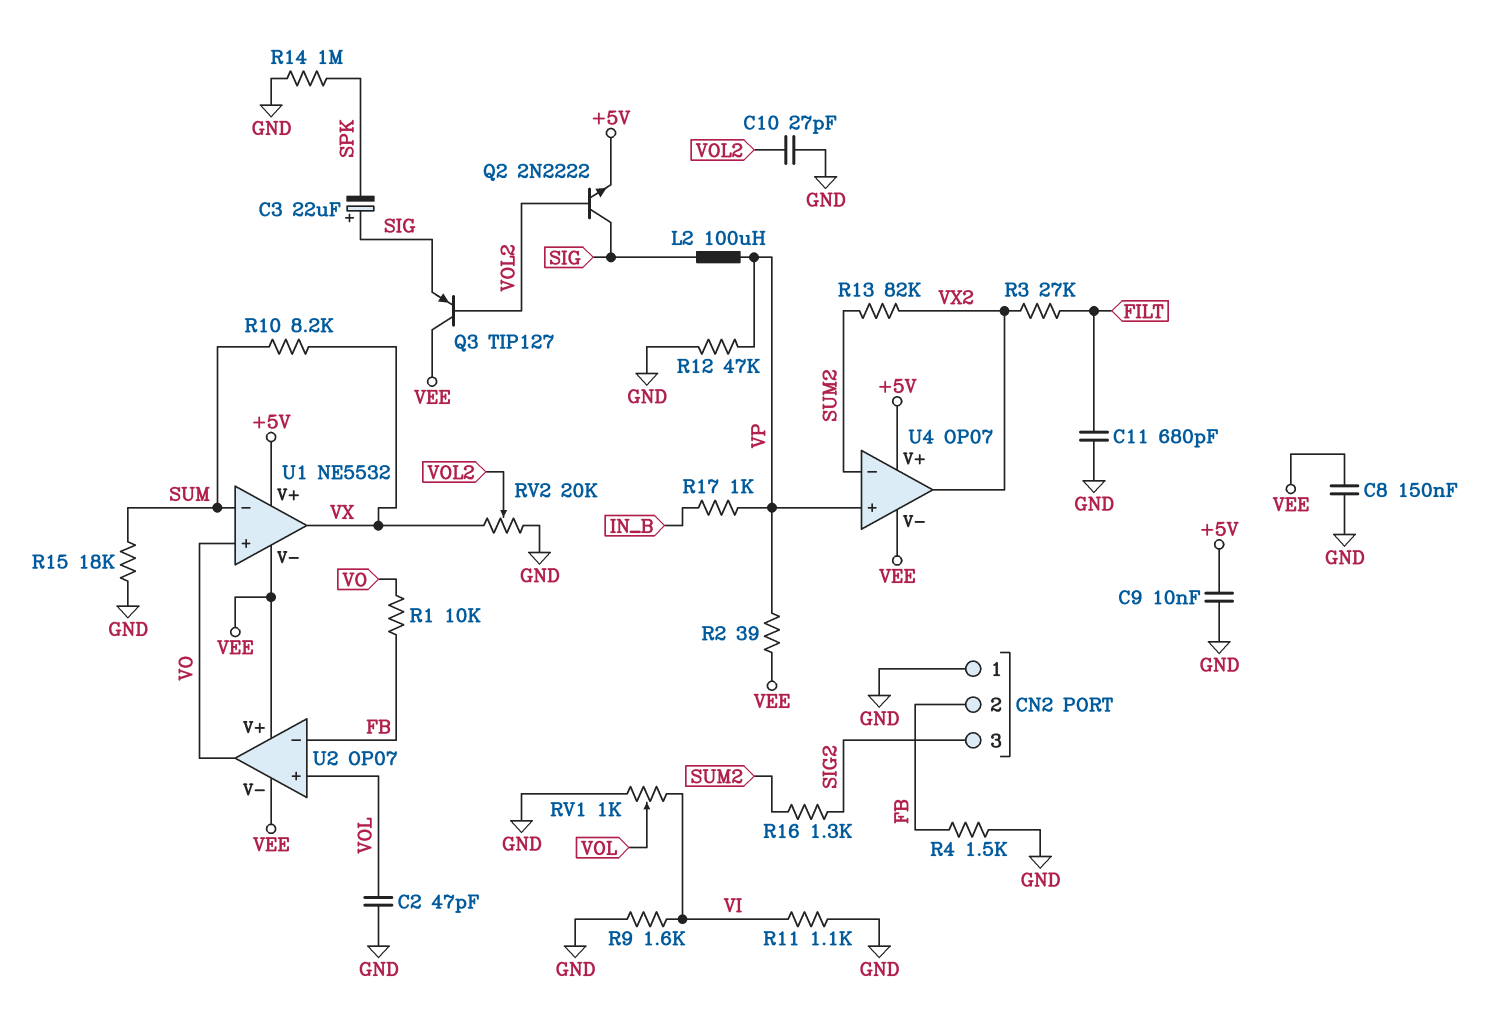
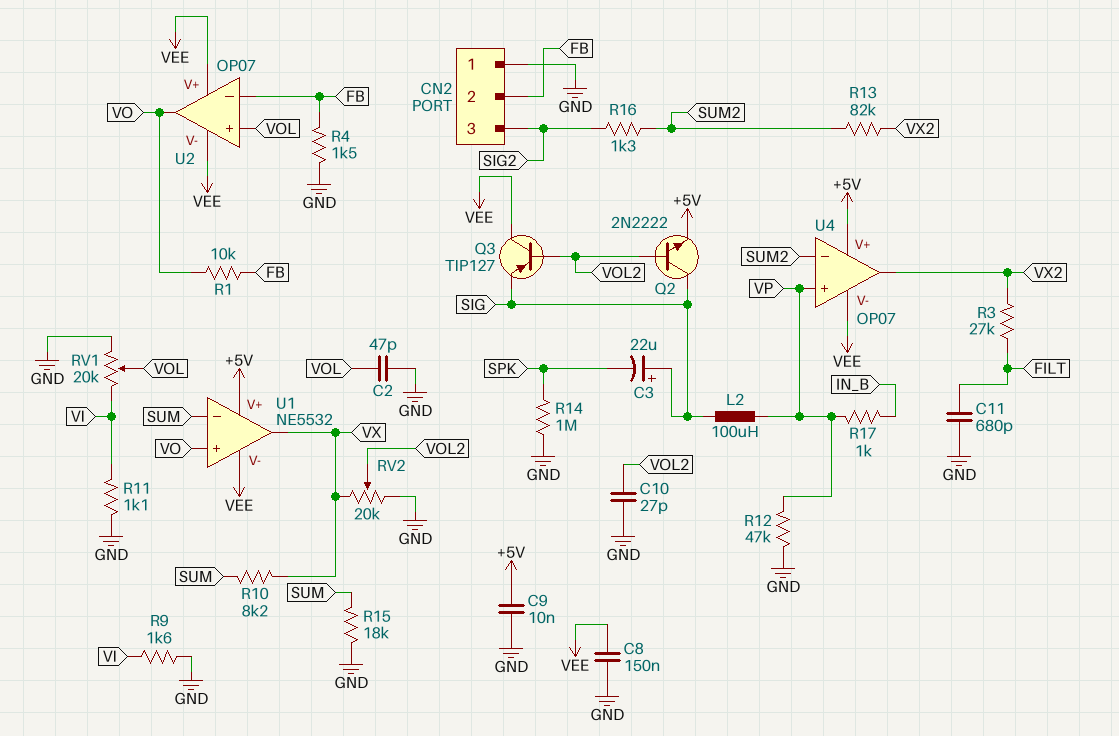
R2: 39 (VEE, VP) -> none
RV1: 1k (GND, VI, wiper VOL) -> 20k (GND, VI, wiper VOL)

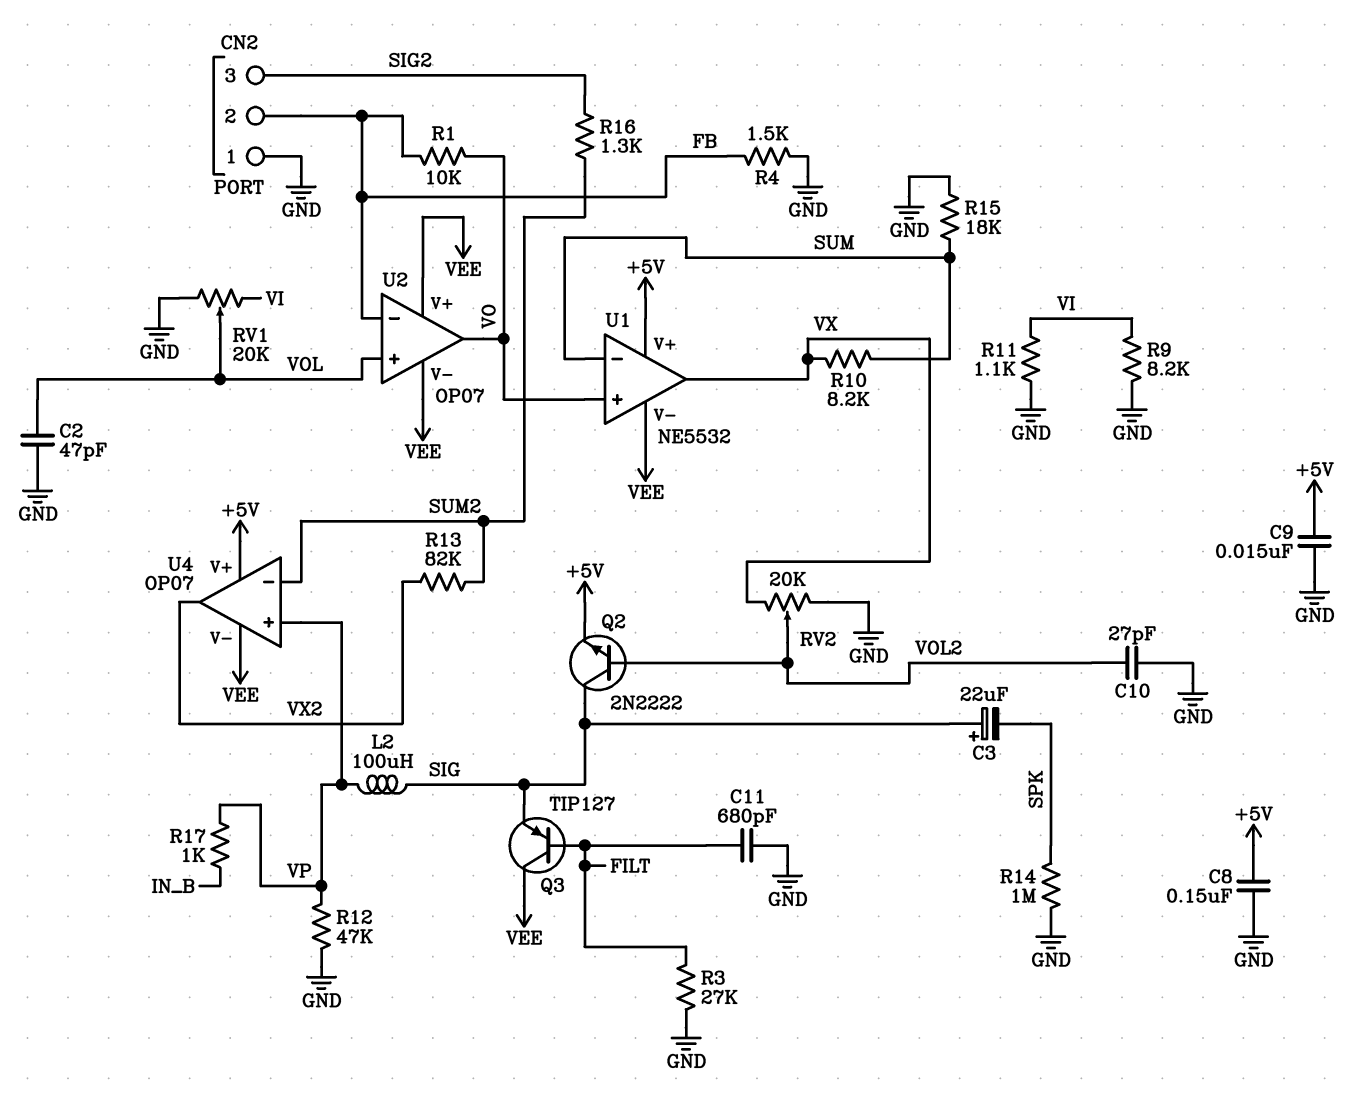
C8: 150nF (GND, VEE) -> 150nF (+5V, GND)
C9: 10nF (+5V, GND) -> 15nF (+5V, GND)
Q3: PNP TIP127 (B VOL2, C VEE, E SIG) -> PNP TIP127 (B FILT, C VEE, E SIG)
R3: 27k (FILT, VX2) -> 27k (FILT, GND)
R9: 1.6k (GND, VI) -> 8.2k (GND, VI)

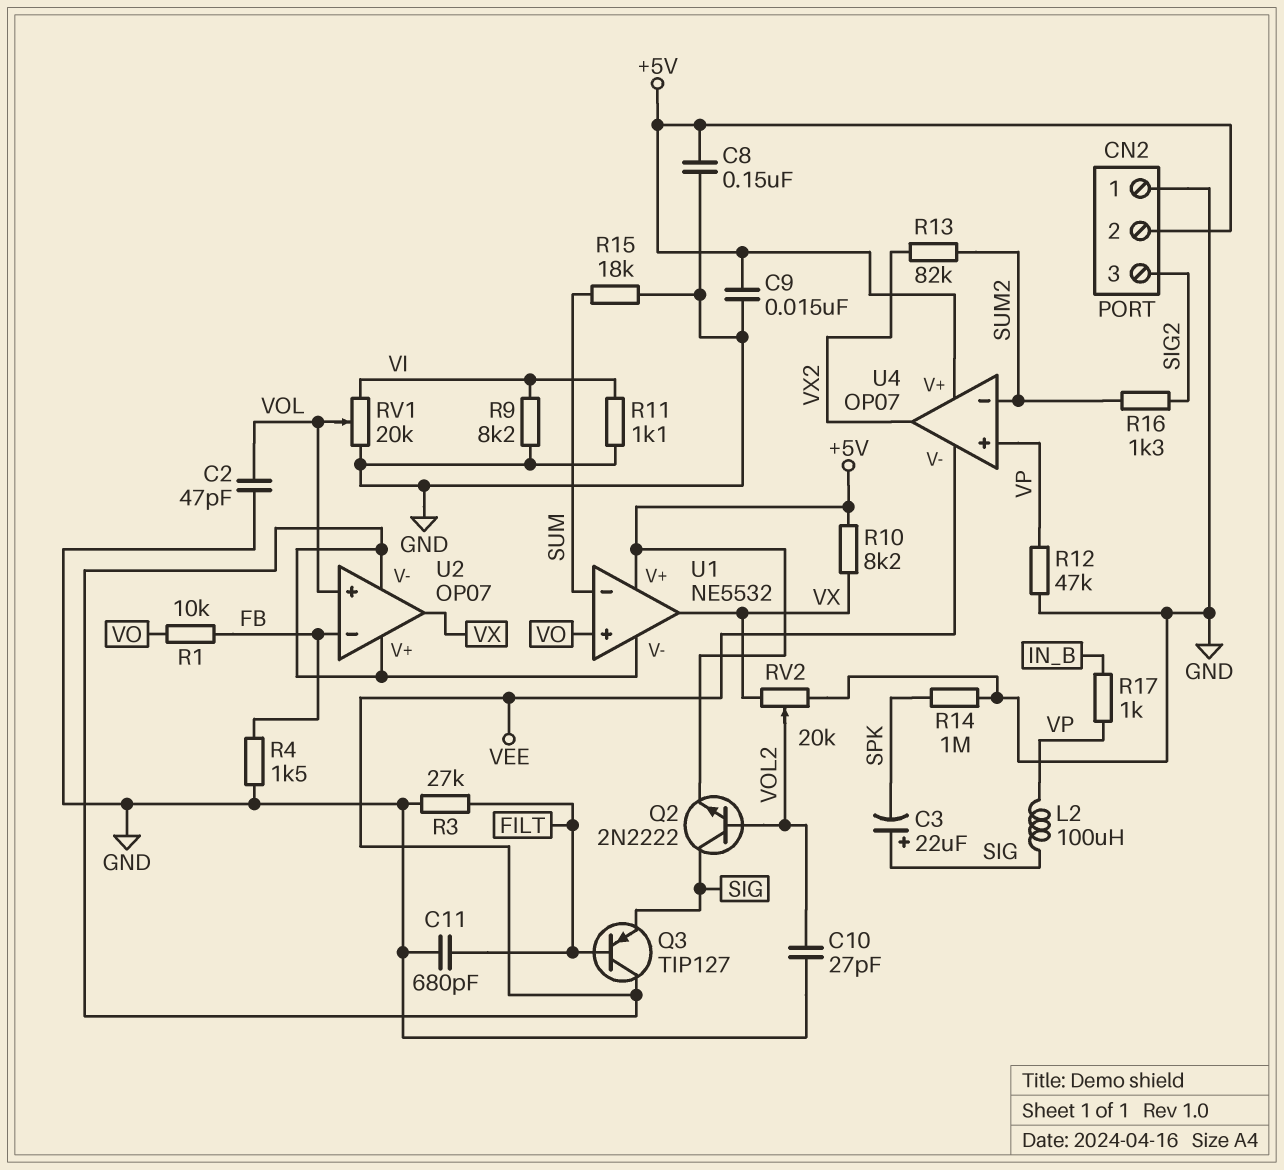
CN2 pin 2: FB -> +5V
R10: 8.2k (SUM, VX) -> 8.2k (+5V, VX)
U2 pin out: VO -> VX

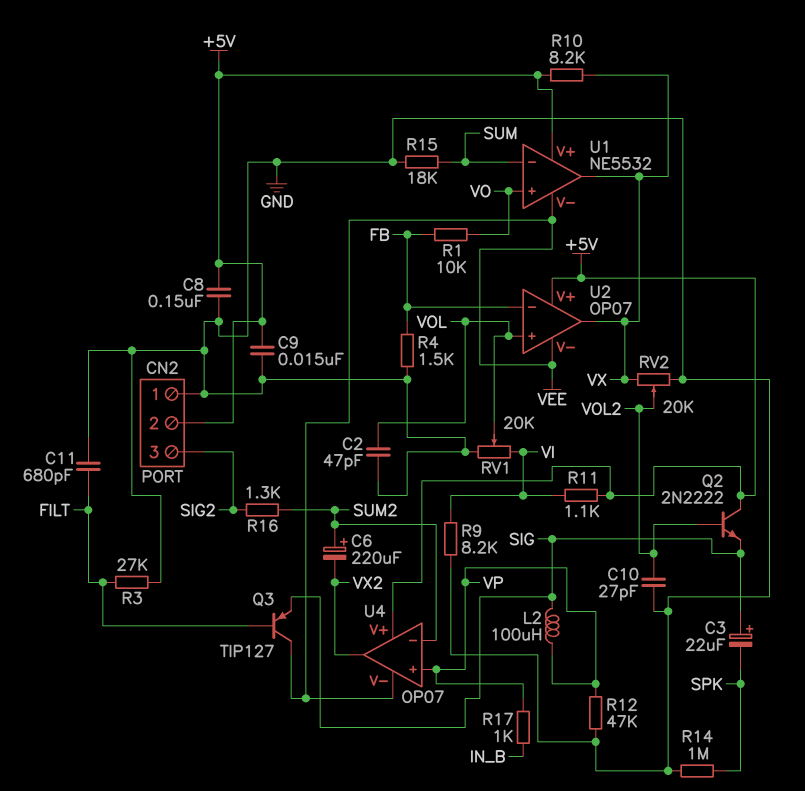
C6: none -> 220uF (plus SUM2, minus VX2)
Q2: NPN 2N2222 (B VOL2, C SIG, E +5V) -> NPN 2N2222 (B VOL2, C +5V, E SIG)
R11: 1.1k (GND, VI) -> 1.1k (+5V, VI)
R13: 82k (SUM2, VX2) -> none
U2 pin V+: VEE -> +5V

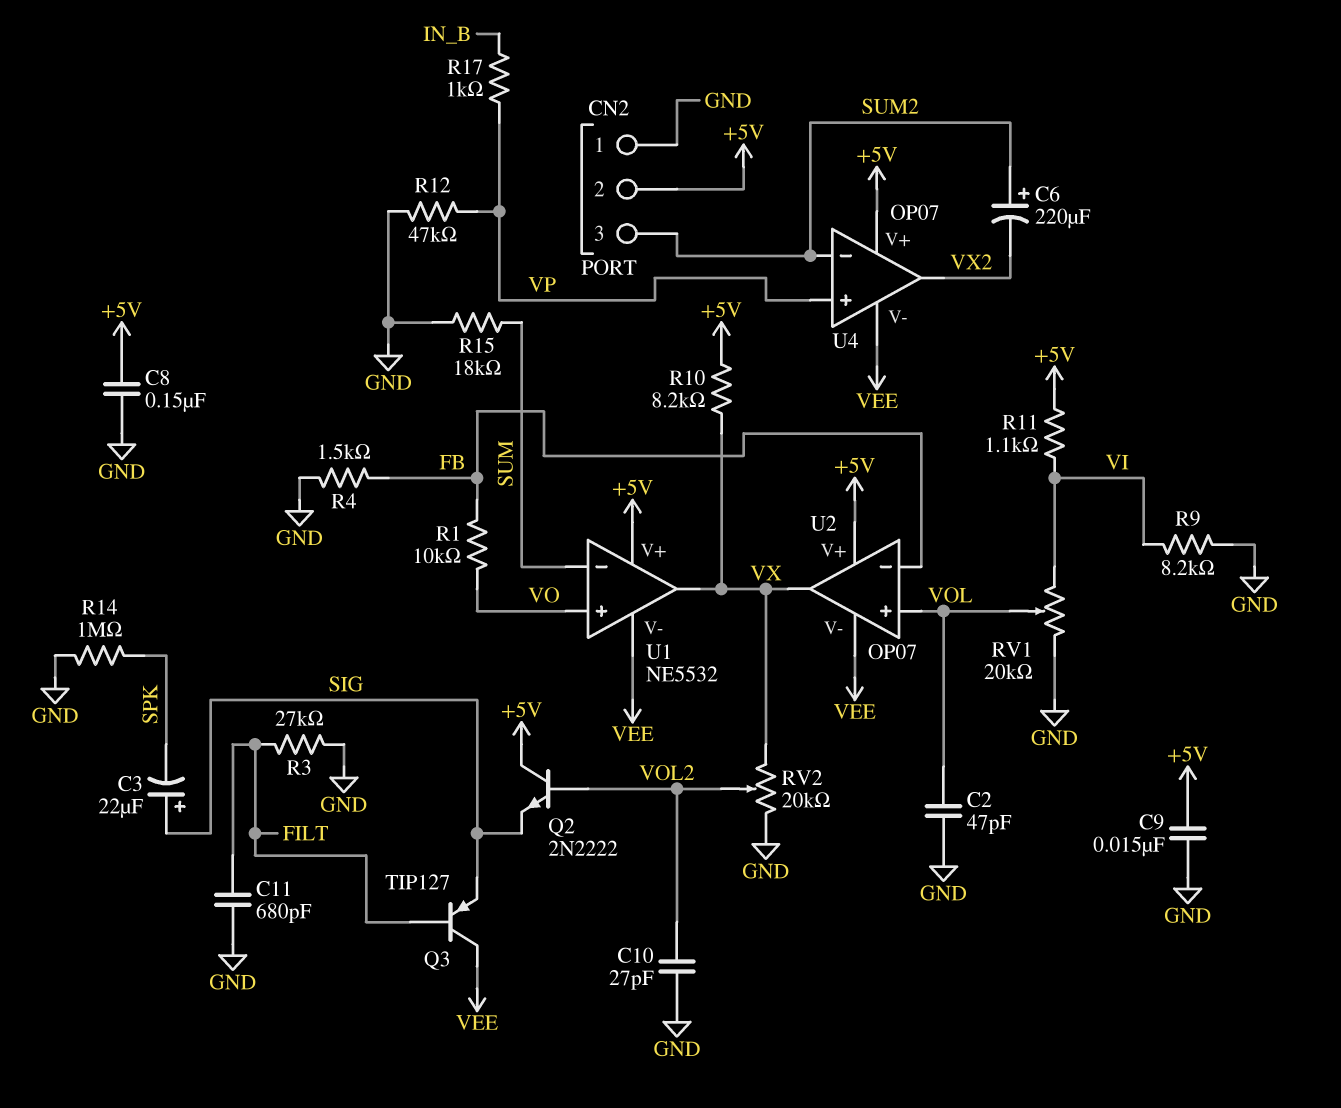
CN2 pin 3: SIG2 -> SUM2
L2: 100uH (SIG, VP) -> none
R16: 1.3k (SIG2, SUM2) -> none

